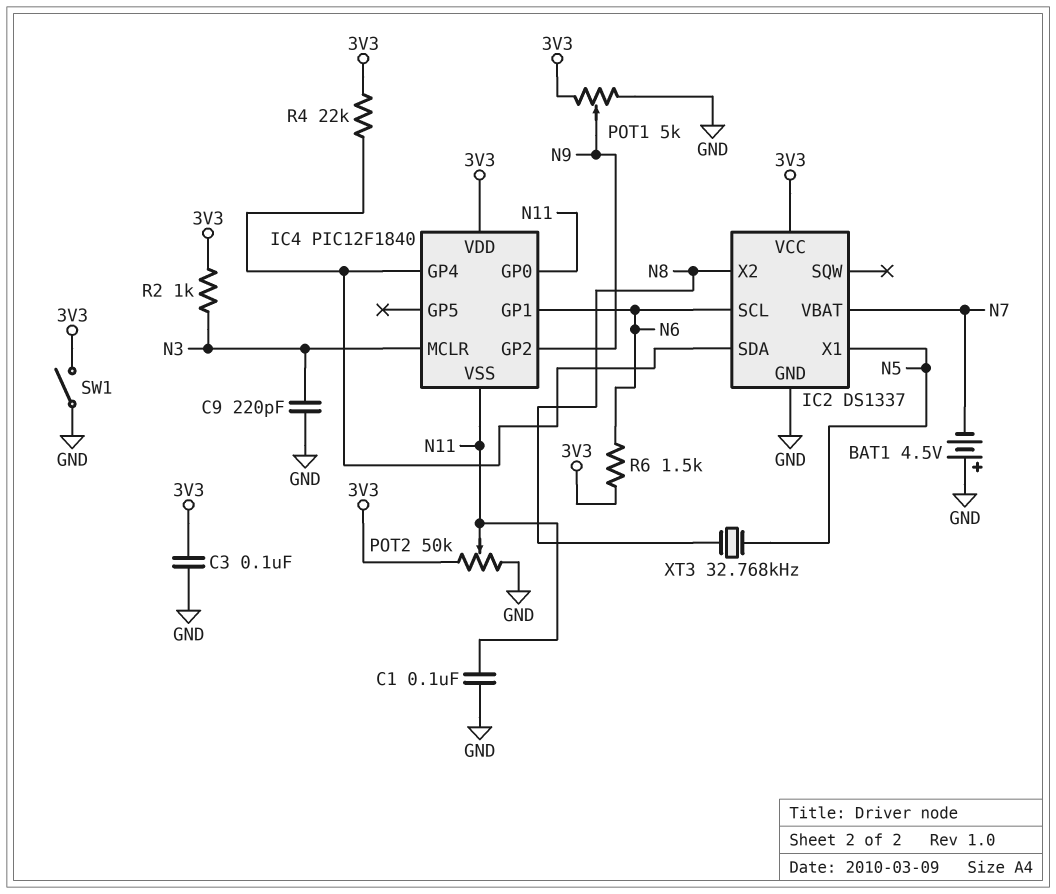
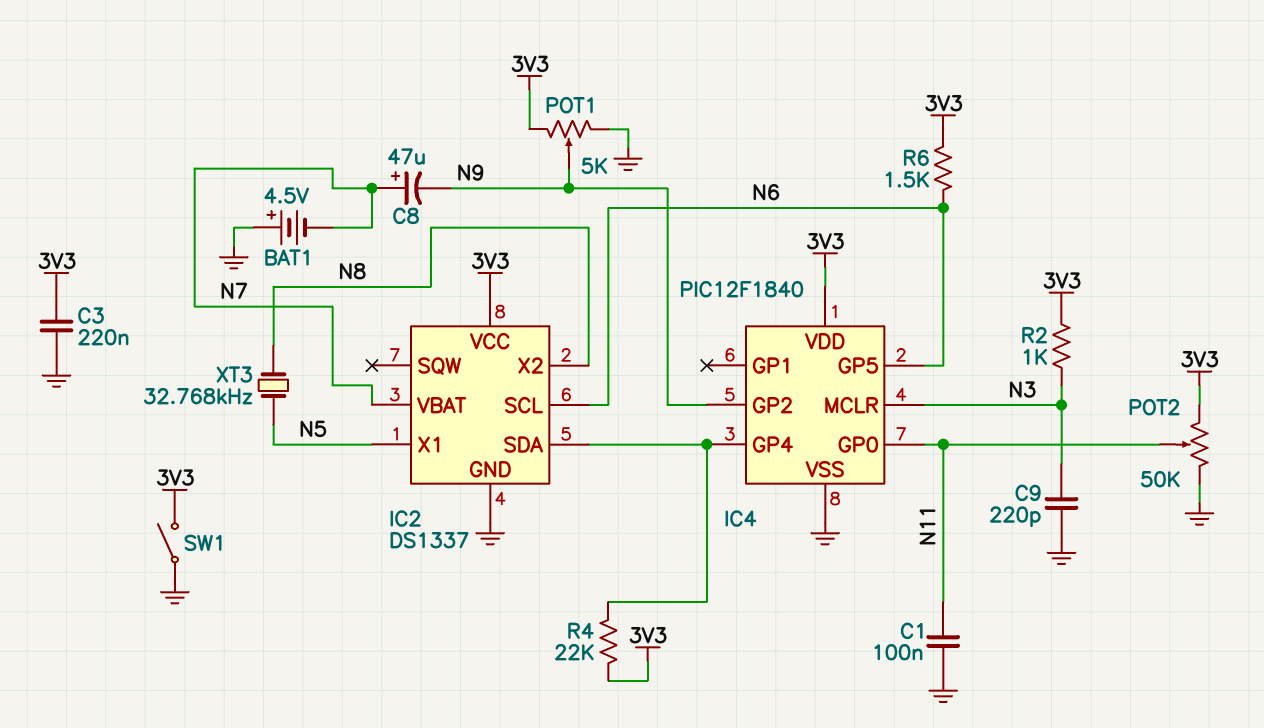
C3: 100nF (3V3, GND) -> 220nF (3V3, GND)
C8: none -> 47uF (plus N7, minus N9)
IC4 pin GP1: N6 -> none
IC4 pin GP5: none -> N6
IC4 pin VSS: N11 -> GND

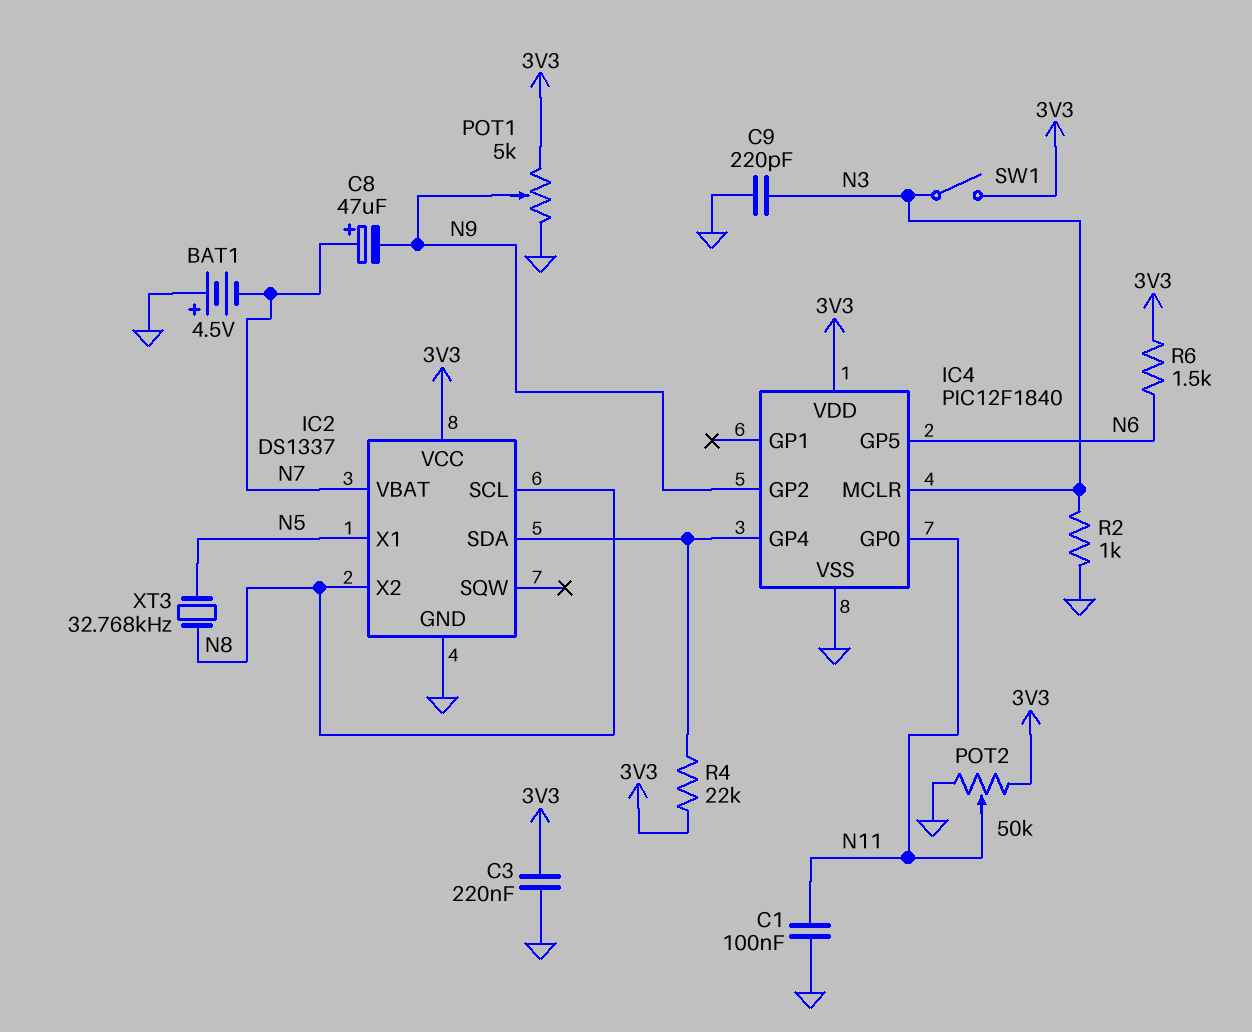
IC2 pin SCL: N6 -> N8
R2: 1k (3V3, N3) -> 1k (GND, N3)
SW1: switch (3V3, GND) -> switch (3V3, N3)

